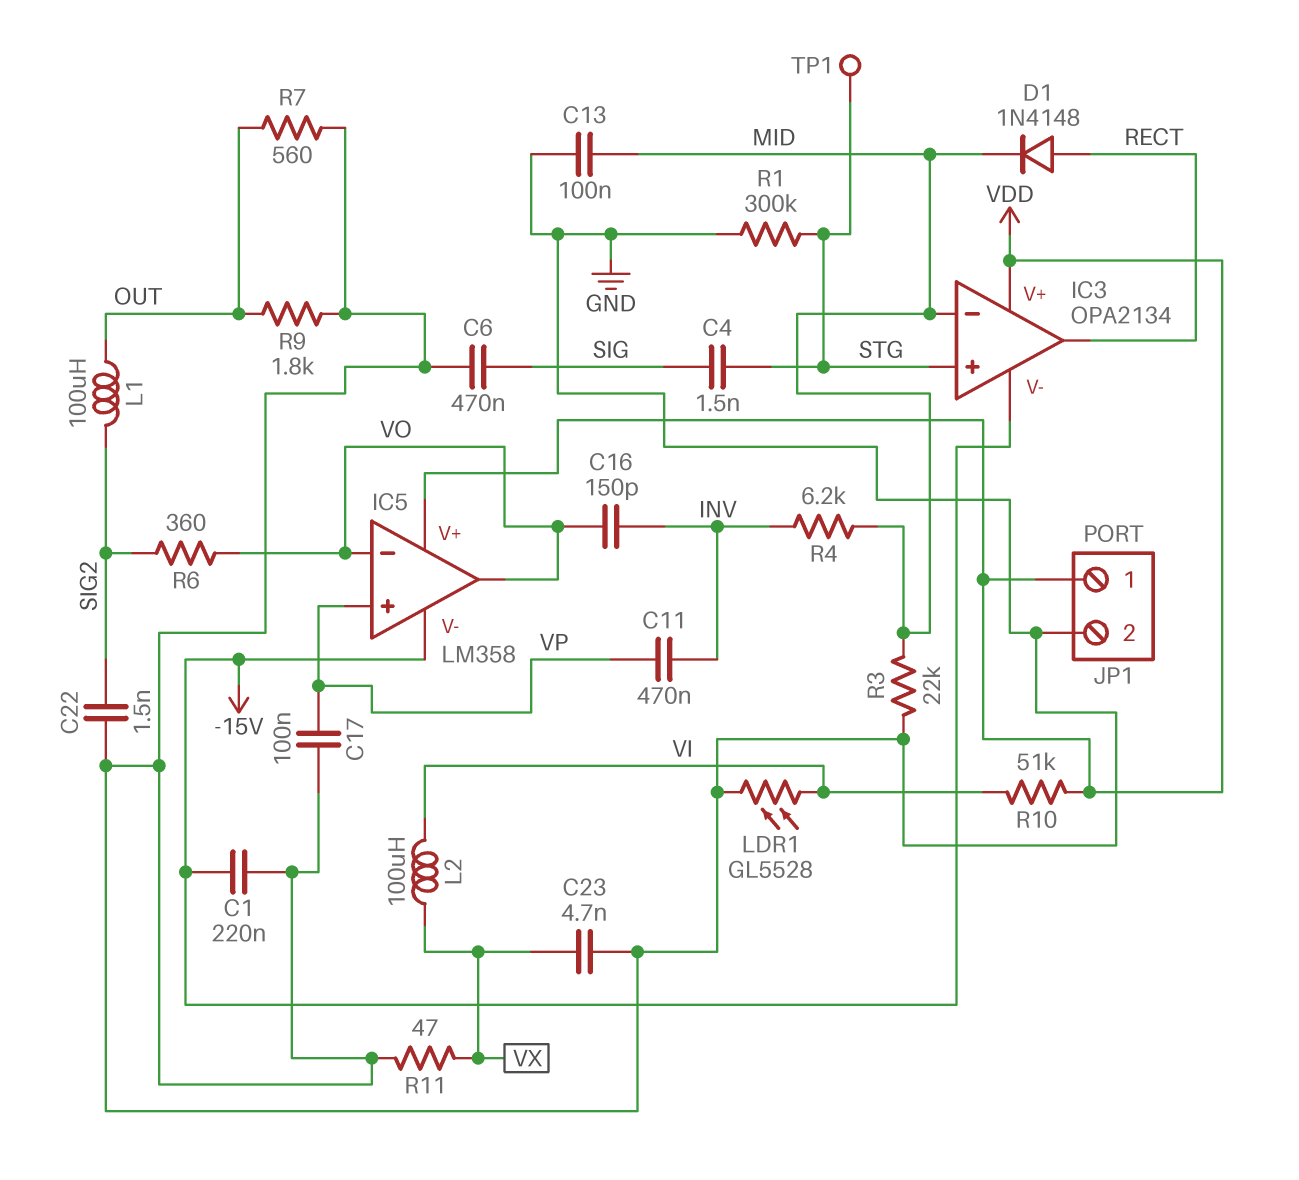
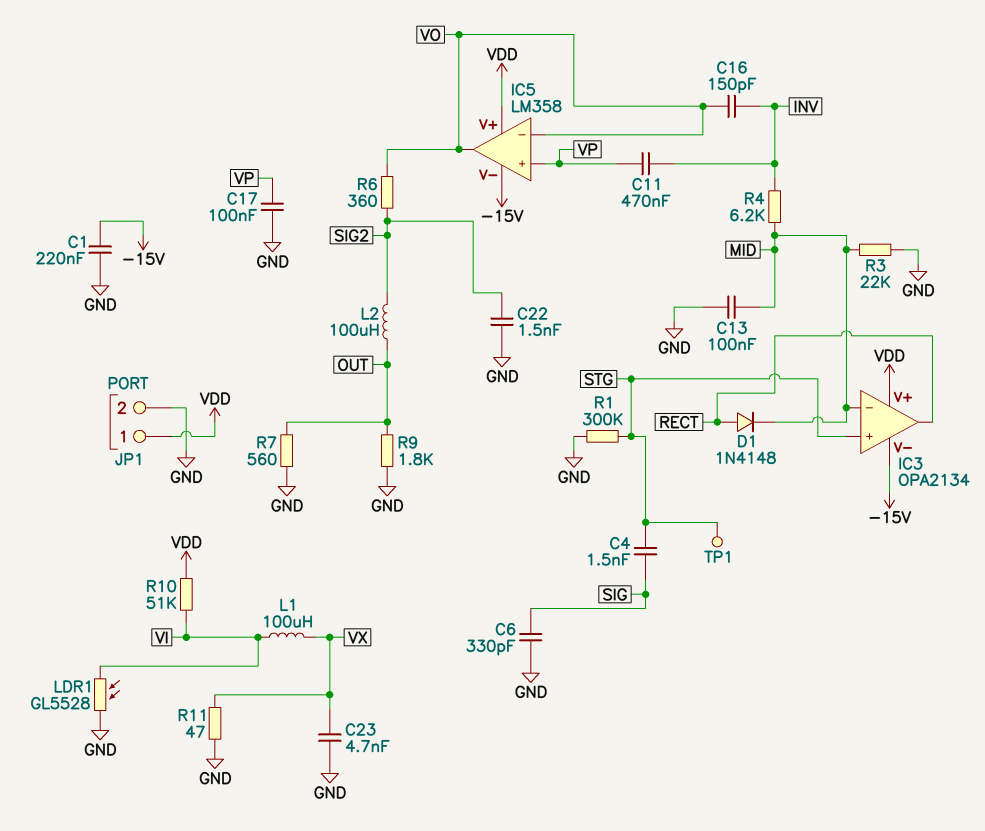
C6: 470nF (GND, SIG) -> 330pF (GND, SIG)
L1: 100uH (OUT, SIG2) -> 100uH (VI, VX)
L2: 100uH (VI, VX) -> 100uH (OUT, SIG2)

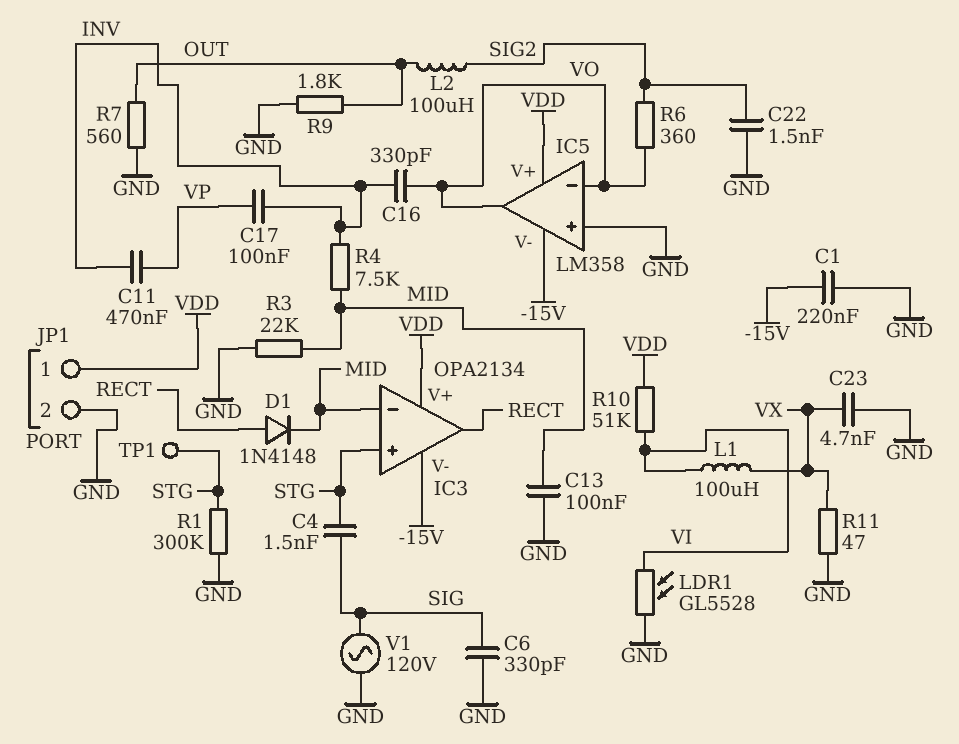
C16: 150pF (INV, VO) -> 330pF (INV, VO)
C17: 100nF (GND, VP) -> 100nF (INV, VP)
IC5 pin in+: VP -> GND
R4: 6.2k (INV, MID) -> 7.5k (INV, MID)
V1: none -> AC 120V (GND, SIG)

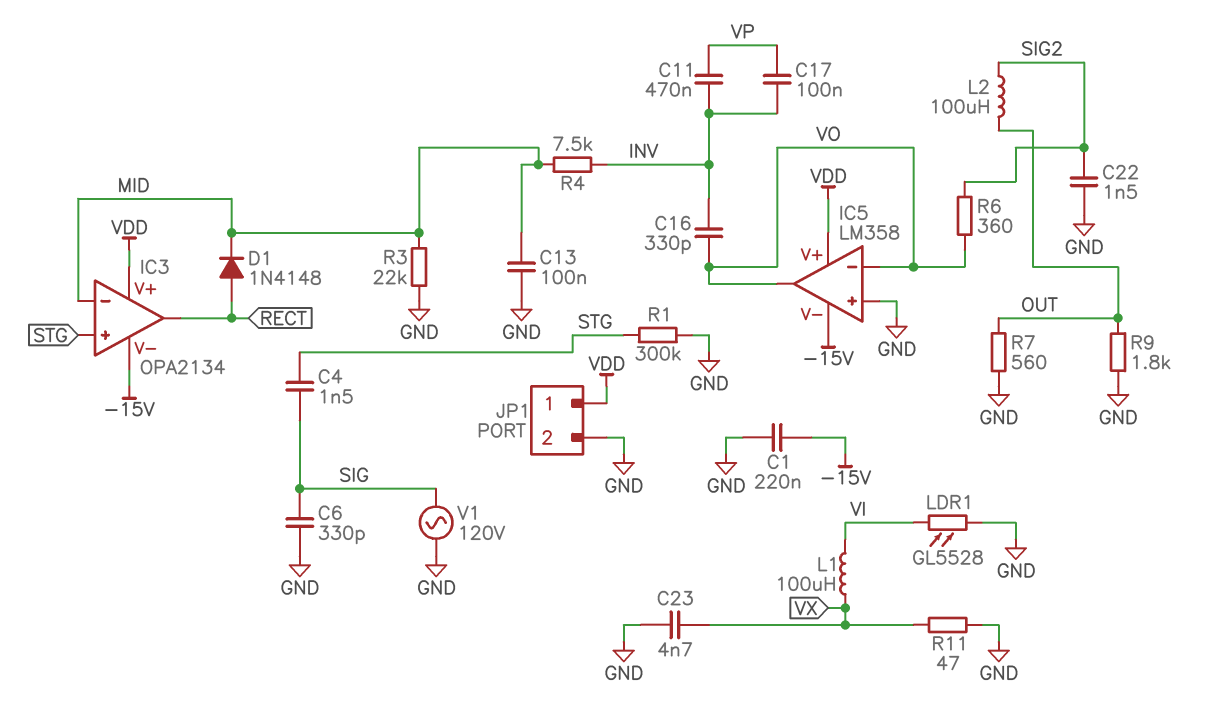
R10: 51k (VDD, VI) -> none
TP1: test point (STG) -> none

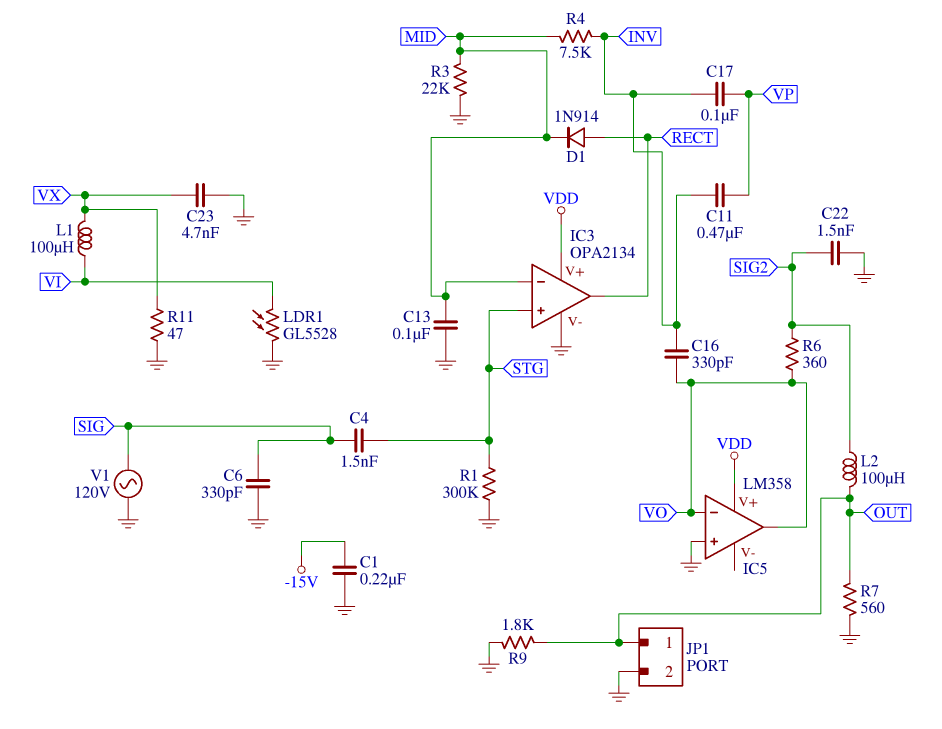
D1: diode 1N4148 (A RECT, K MID) -> diode 1N914 (A RECT, K MID)
IC3 pin V-: -15V -> GND
IC5 pin V-: -15V -> none
JP1 pin 1: VDD -> OUT

